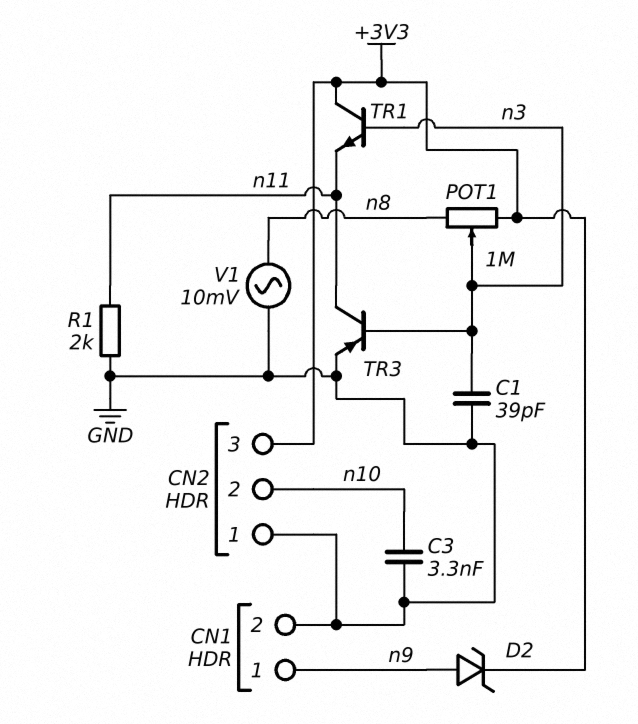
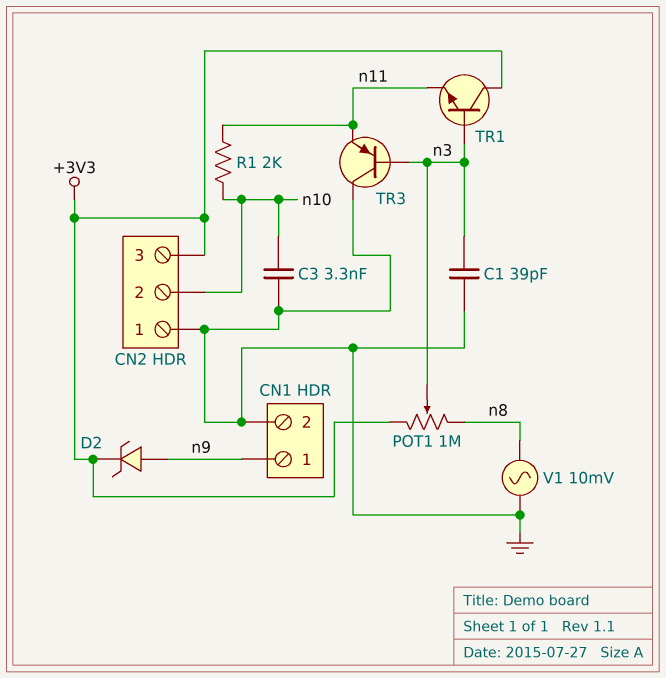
R1: 2k (GND, n11) -> 2k (n10, n11)
TR3: PNP (B n3, C n11, E GND) -> PNP (B n3, C GND, E n11)

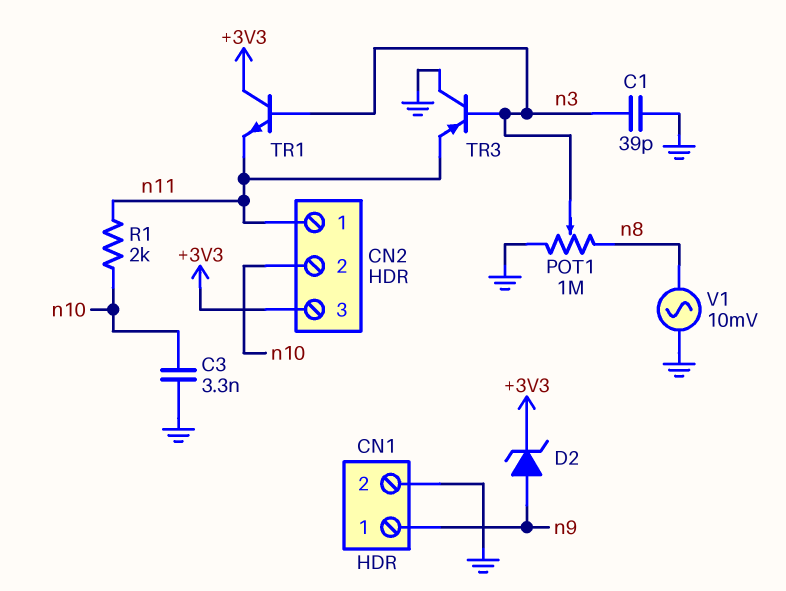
CN2 pin 1: GND -> n11
POT1: 1M (+3V3, n8, wiper n3) -> 1M (GND, n8, wiper n3)

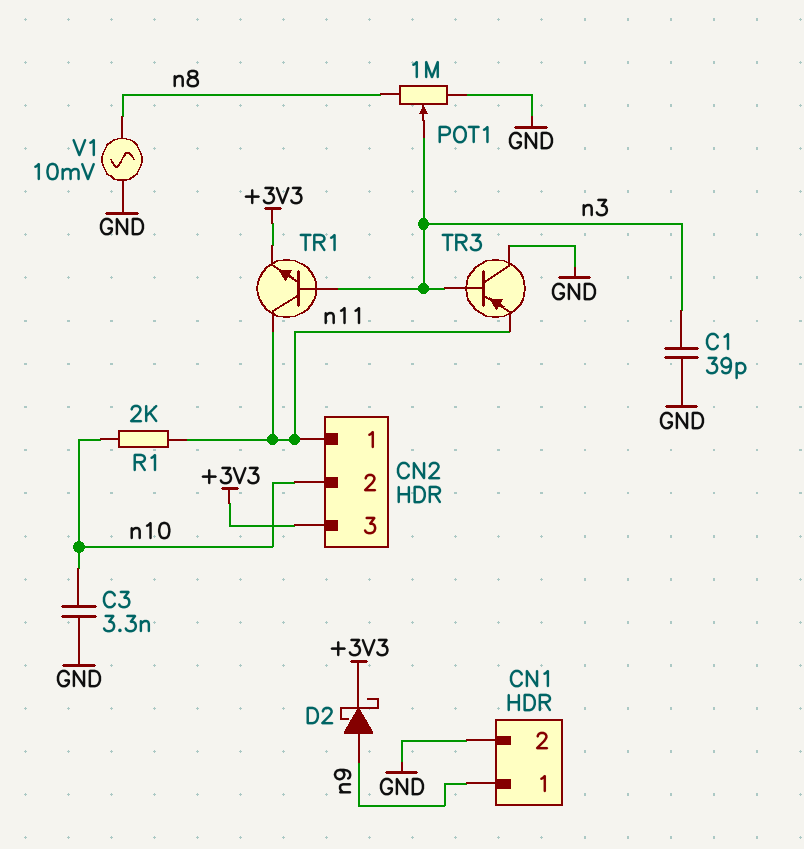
D2: zener (A n9, K +3V3) -> schottky (A n9, K +3V3)
TR1: NPN (B n3, C +3V3, E n11) -> NPN (B n3, C n11, E +3V3)

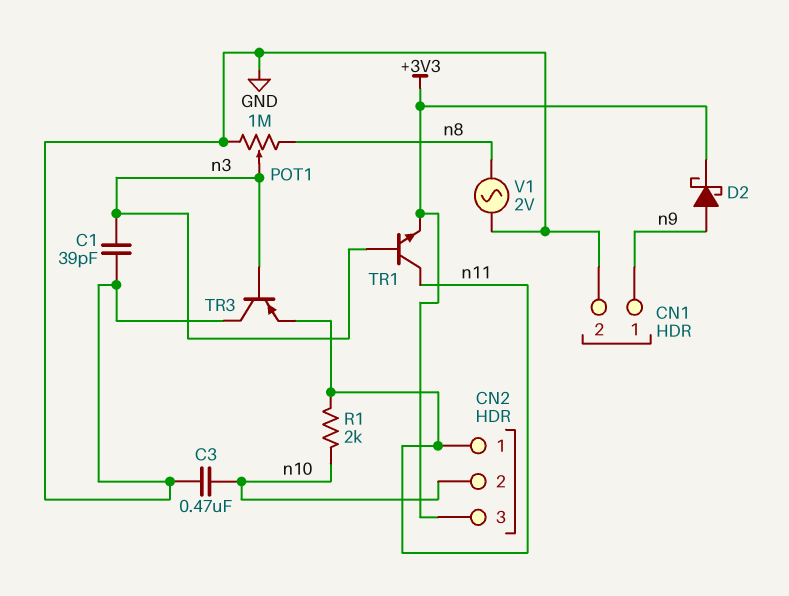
C3: 3.3nF (GND, n10) -> 470nF (GND, n10)
V1: AC 10mV (GND, n8) -> AC 2V (GND, n8)

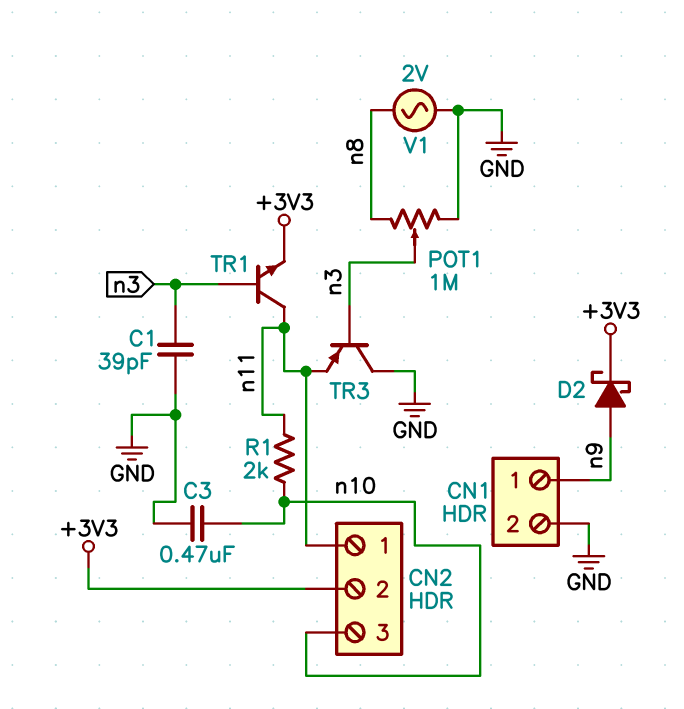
CN2 pin 2: n10 -> +3V3
CN2 pin 3: +3V3 -> n10

